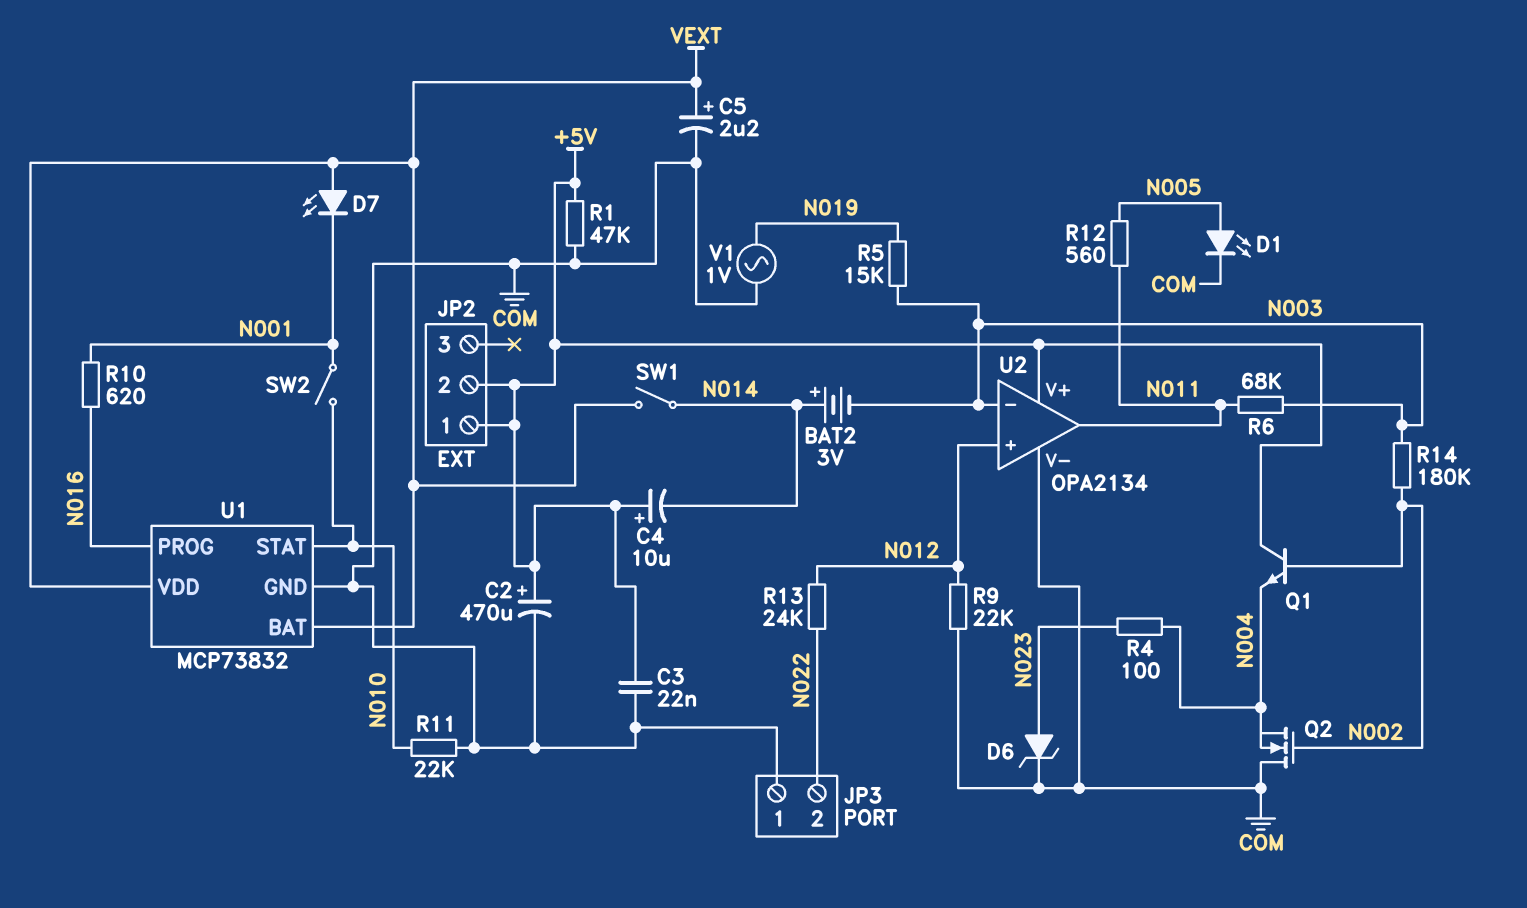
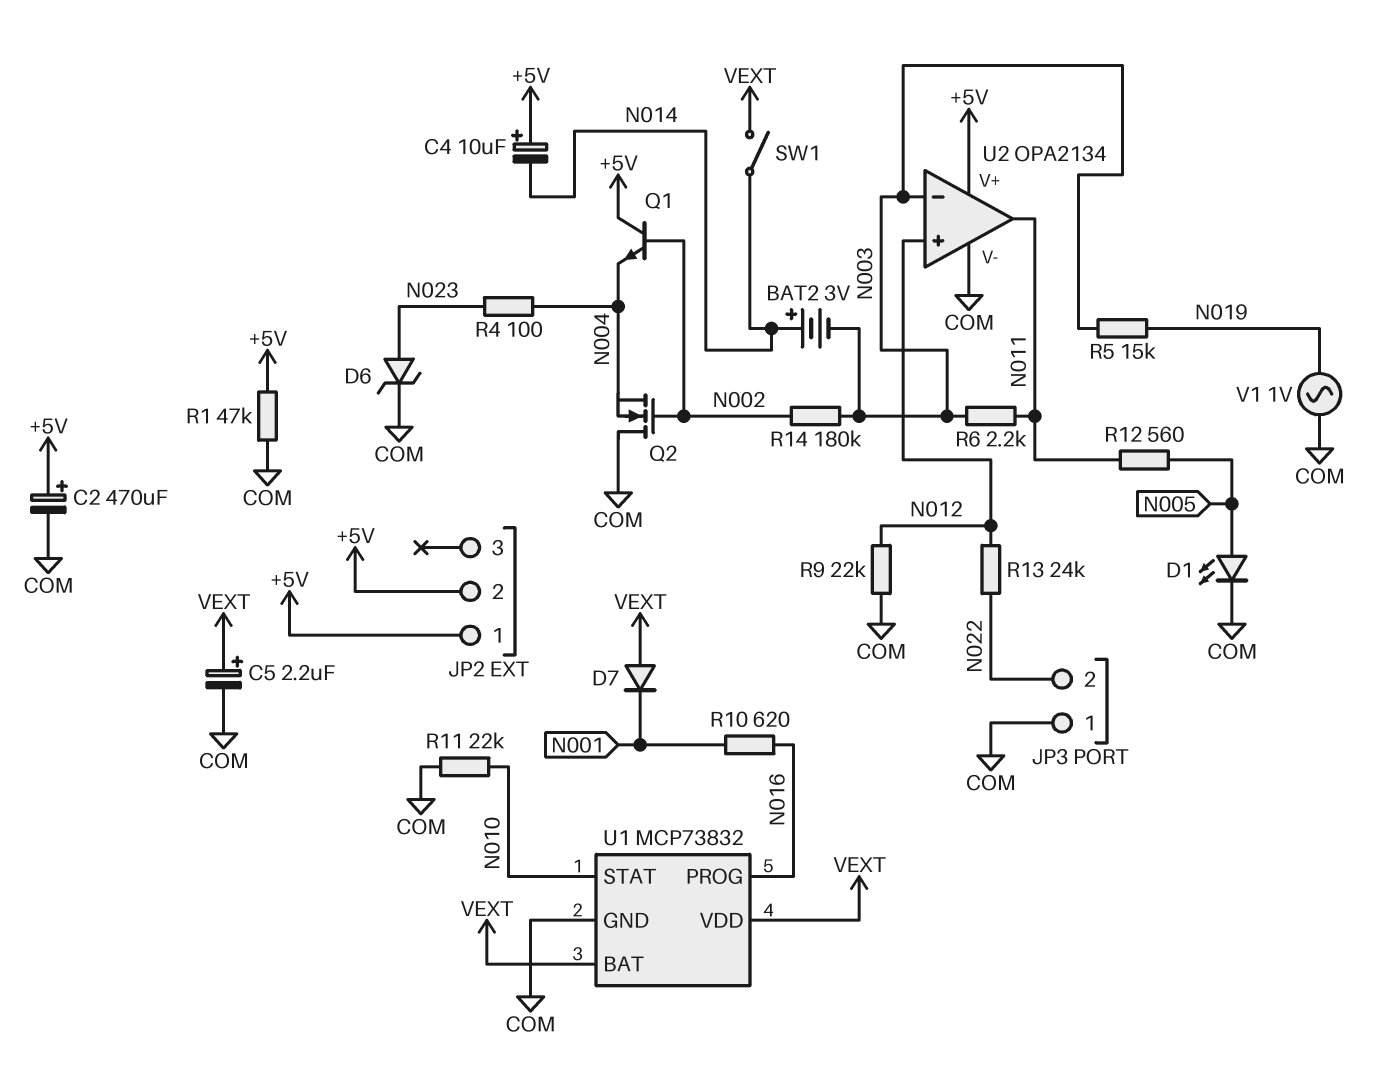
C3: 22nF (+5V, COM) -> none
D7: LED (A VEXT, K N001) -> diode (A VEXT, K N001)
R6: 68k (N003, N011) -> 2.2k (N003, N011)
SW2: switch (N001, N010) -> none

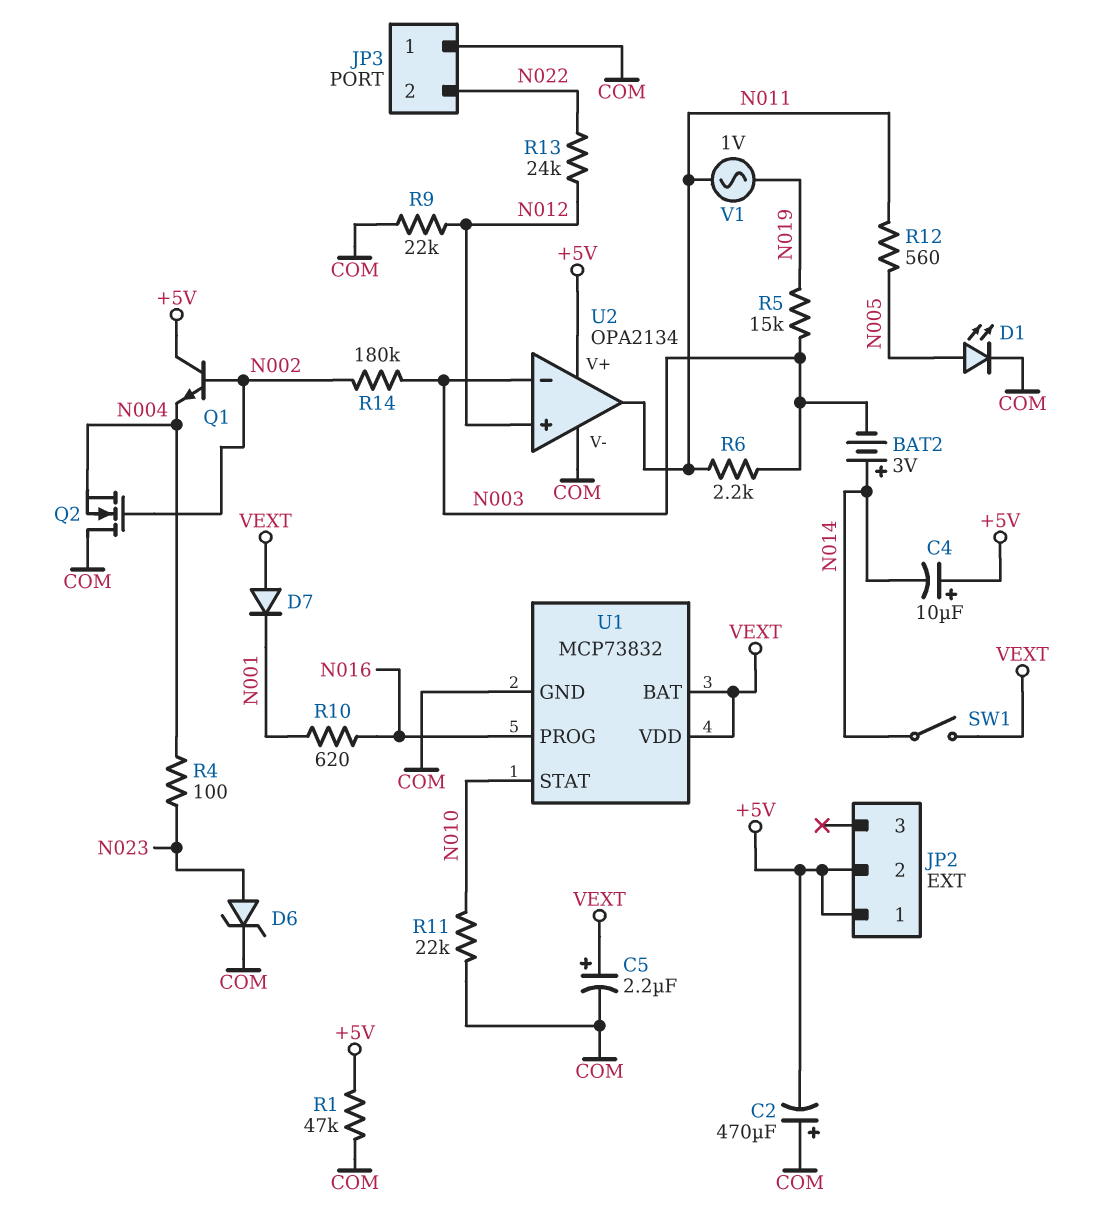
C2: 470uF (plus +5V, minus COM) -> 470uF (plus COM, minus +5V)
V1: AC 1V (COM, N019) -> AC 1V (N011, N019)

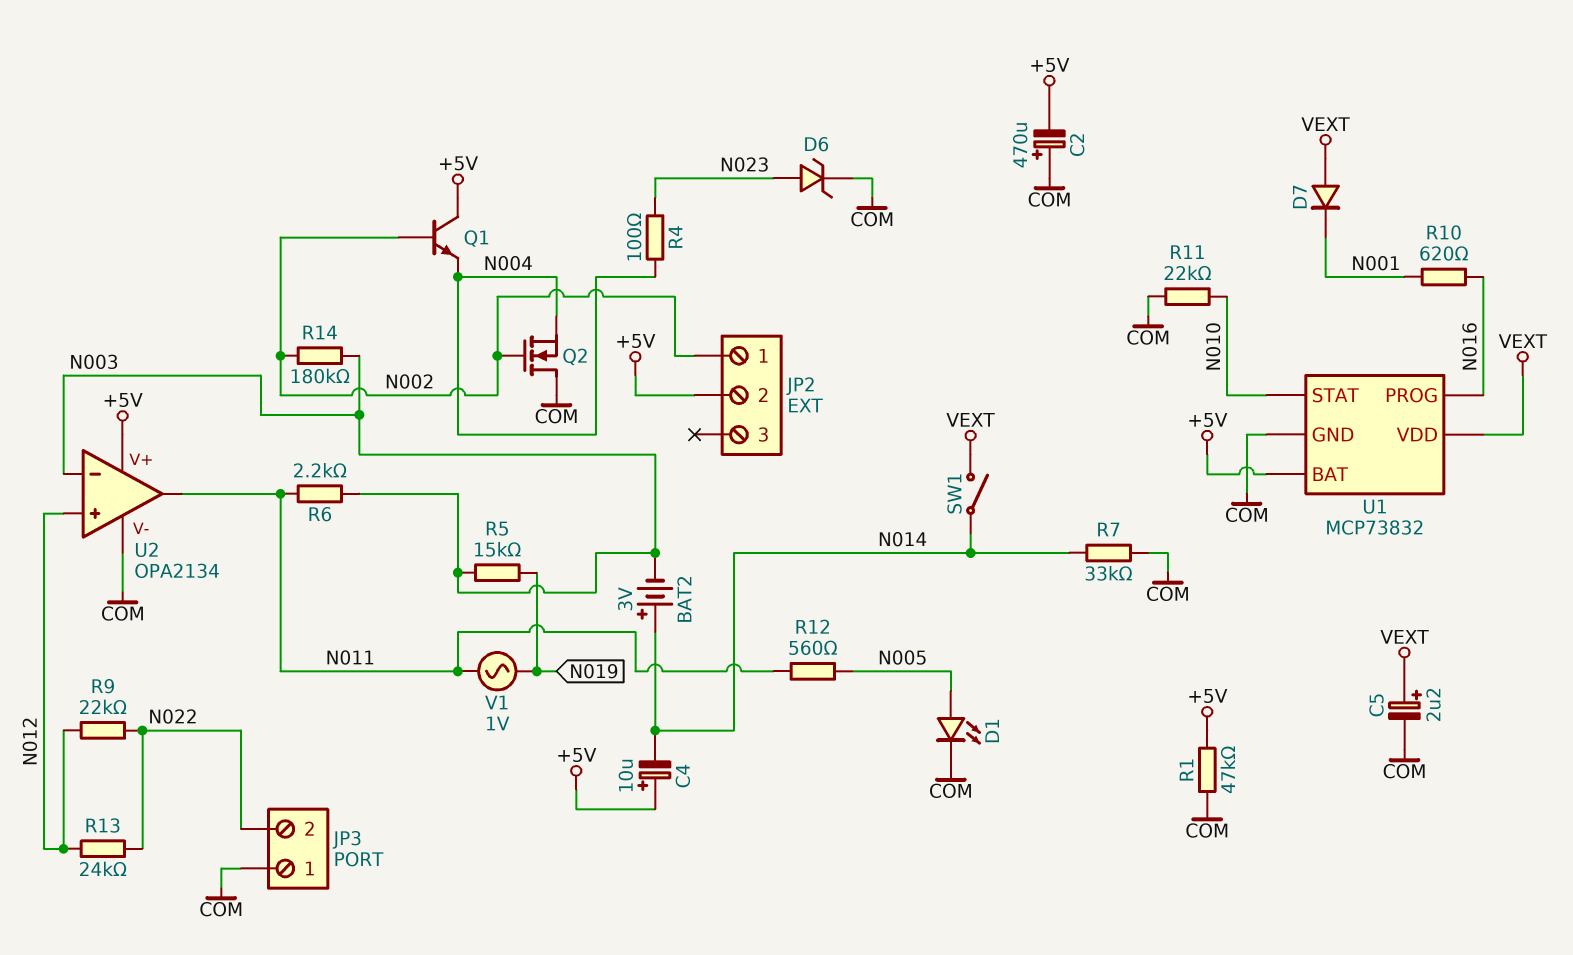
JP2 pin 1: +5V -> N002
R7: none -> 33k (COM, N014)
R9: 22k (COM, N012) -> 22k (N012, N022)
U1 pin BAT: VEXT -> +5V

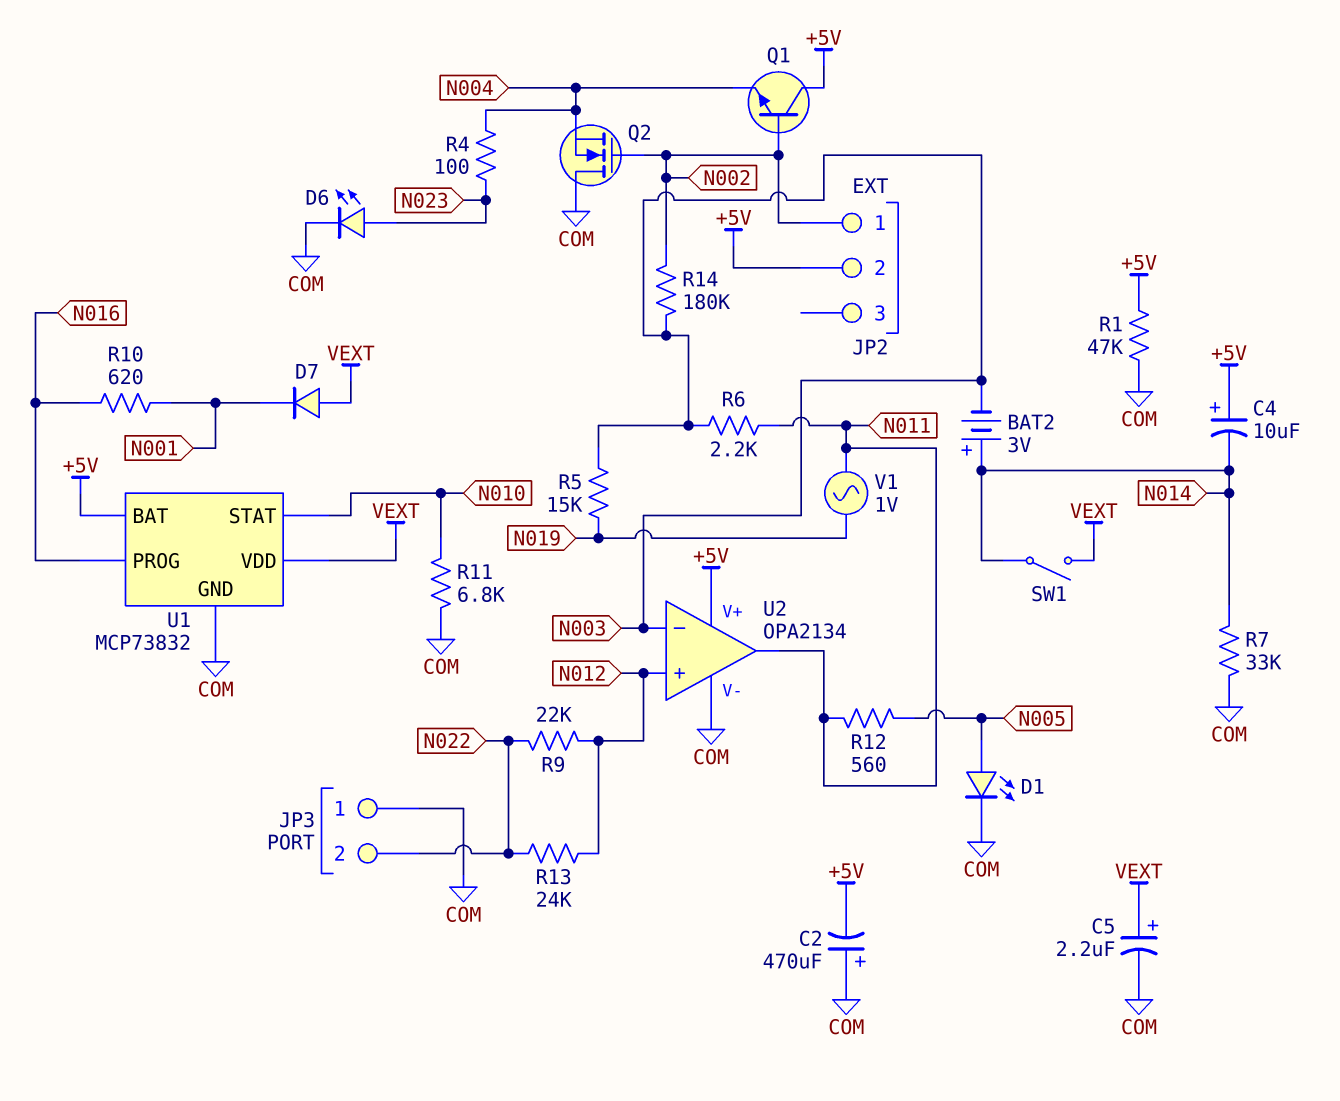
D6: zener (A N023, K COM) -> LED (A N023, K COM)
R11: 22k (COM, N010) -> 6.8k (COM, N010)

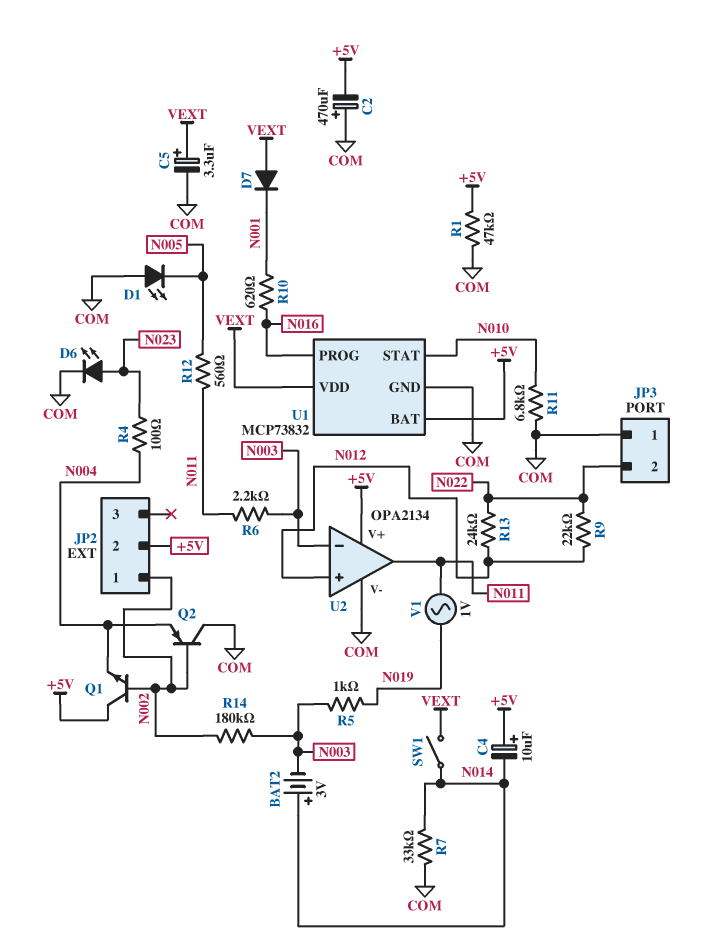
C5: 2.2uF (plus VEXT, minus COM) -> 3.3uF (plus VEXT, minus COM)
D1: LED (A N005, K COM) -> LED (A COM, K N005)
Q2: NMOS (G N002, D COM, S N004) -> PNP (B N002, C COM, E N004)
R5: 15k (N003, N019) -> 1k (N003, N019)

